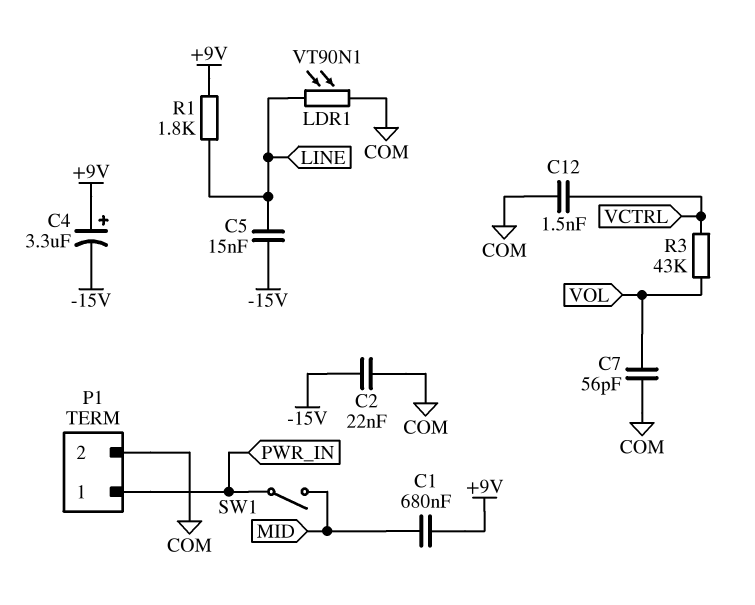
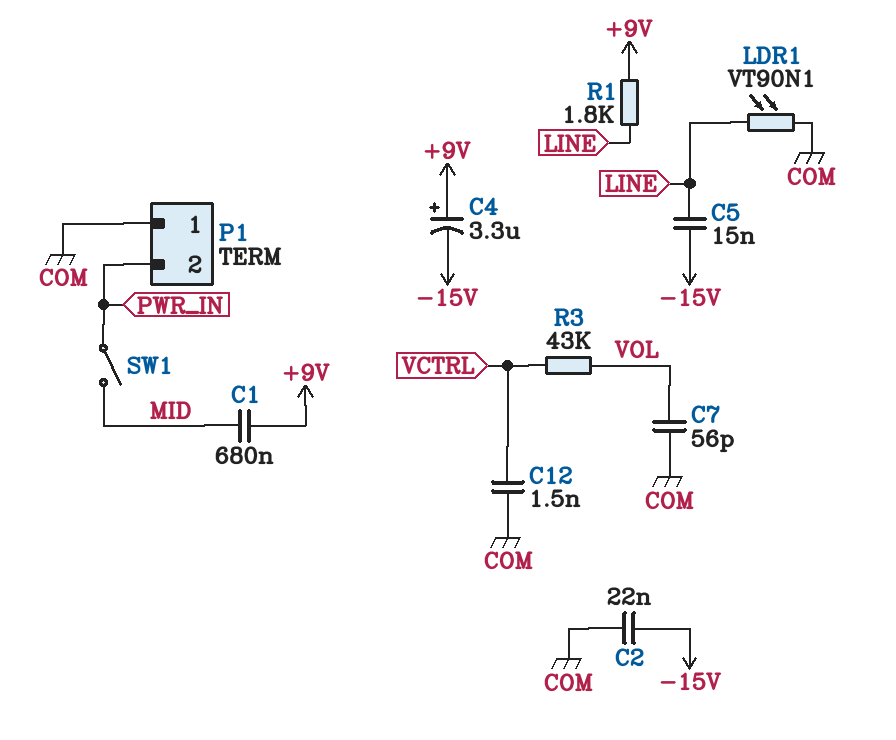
P1 pin 1: PWR_IN -> COM
P1 pin 2: COM -> PWR_IN

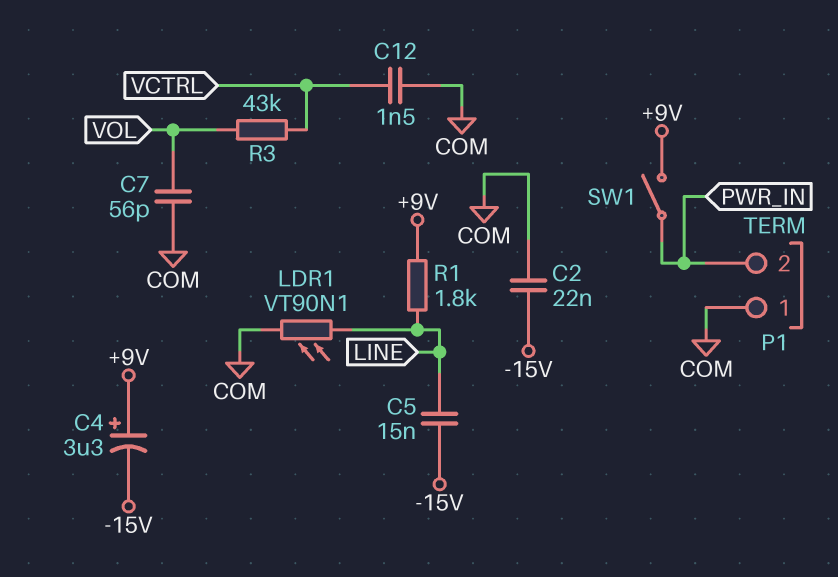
C1: 680nF (+9V, MID) -> none
SW1: switch (MID, PWR_IN) -> switch (+9V, PWR_IN)

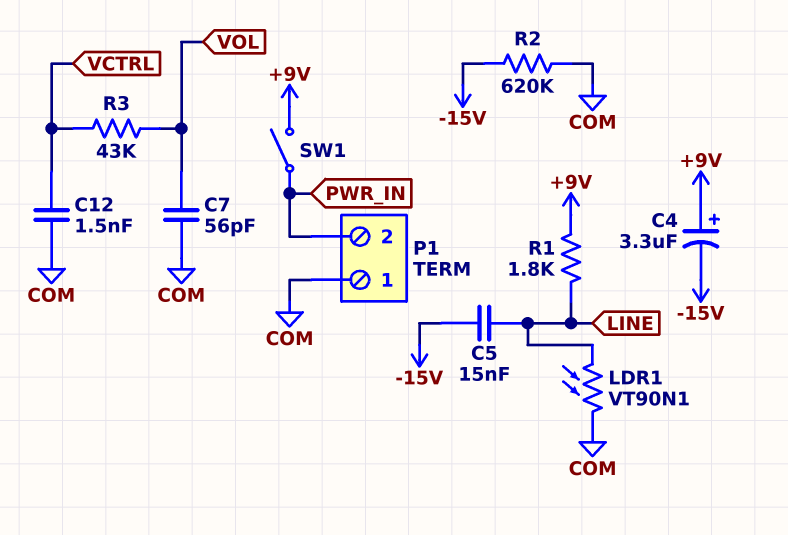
C2: 22nF (-15V, COM) -> none
R2: none -> 620k (-15V, COM)

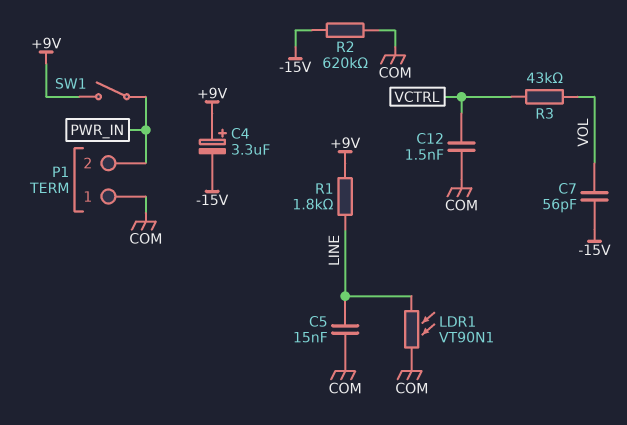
C5: 15nF (-15V, LINE) -> 15nF (COM, LINE)
C7: 56pF (COM, VOL) -> 56pF (-15V, VOL)

